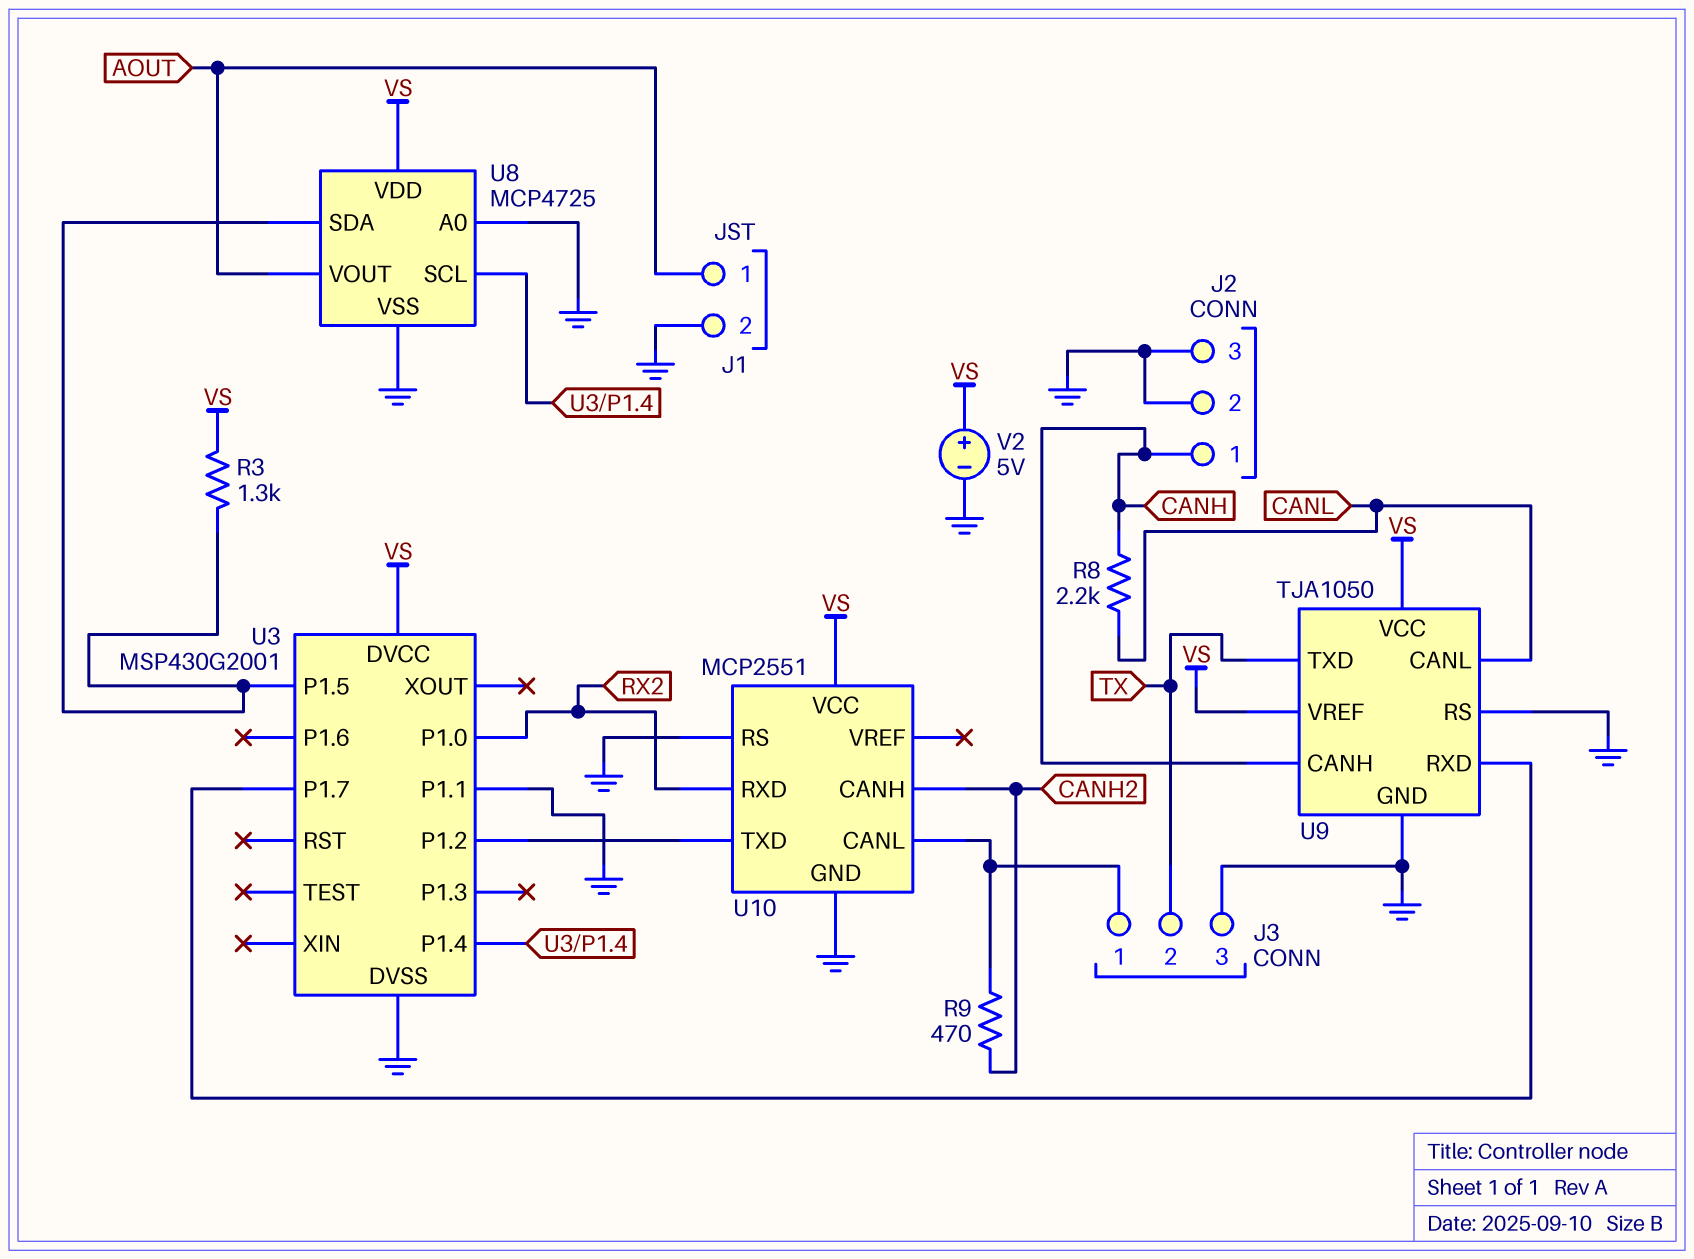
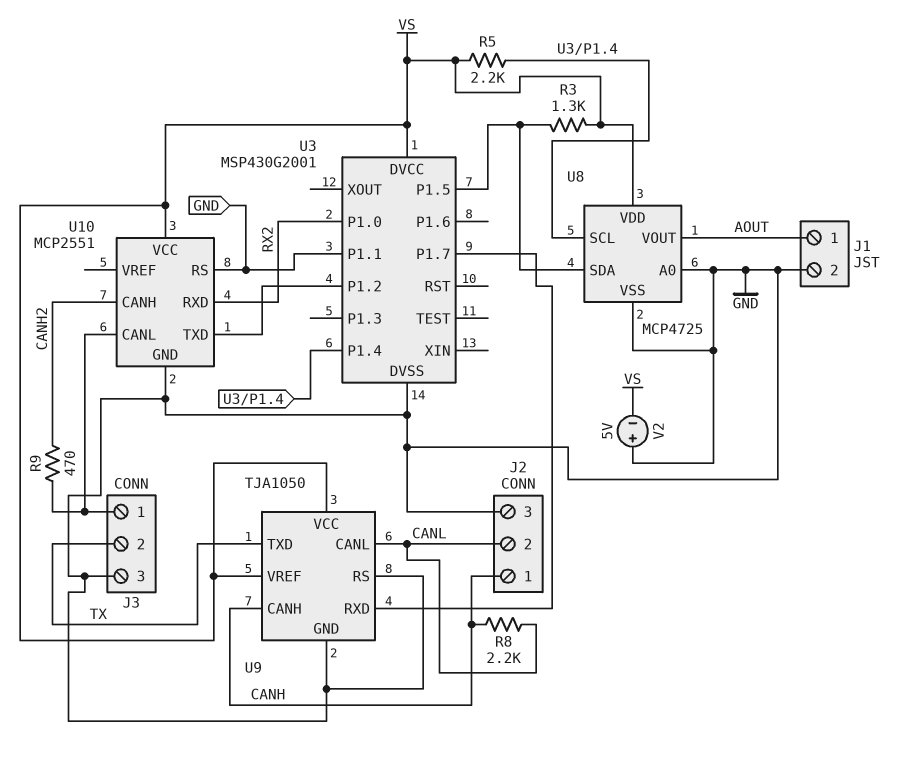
J2 pin 2: GND -> CANL
R5: none -> 2.2k (U3/P1.4, VS)
V2: 5V (plus VS, minus GND) -> 5V (plus GND, minus VS)

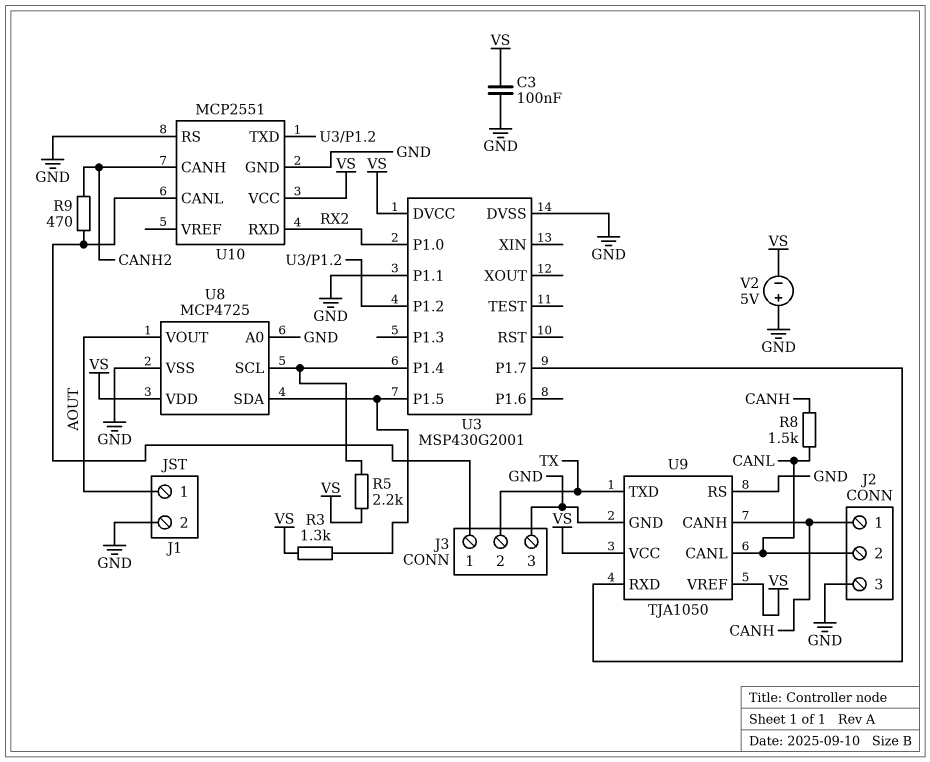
C3: none -> 100nF (GND, VS)
R8: 2.2k (CANH, CANL) -> 1.5k (CANH, CANL)

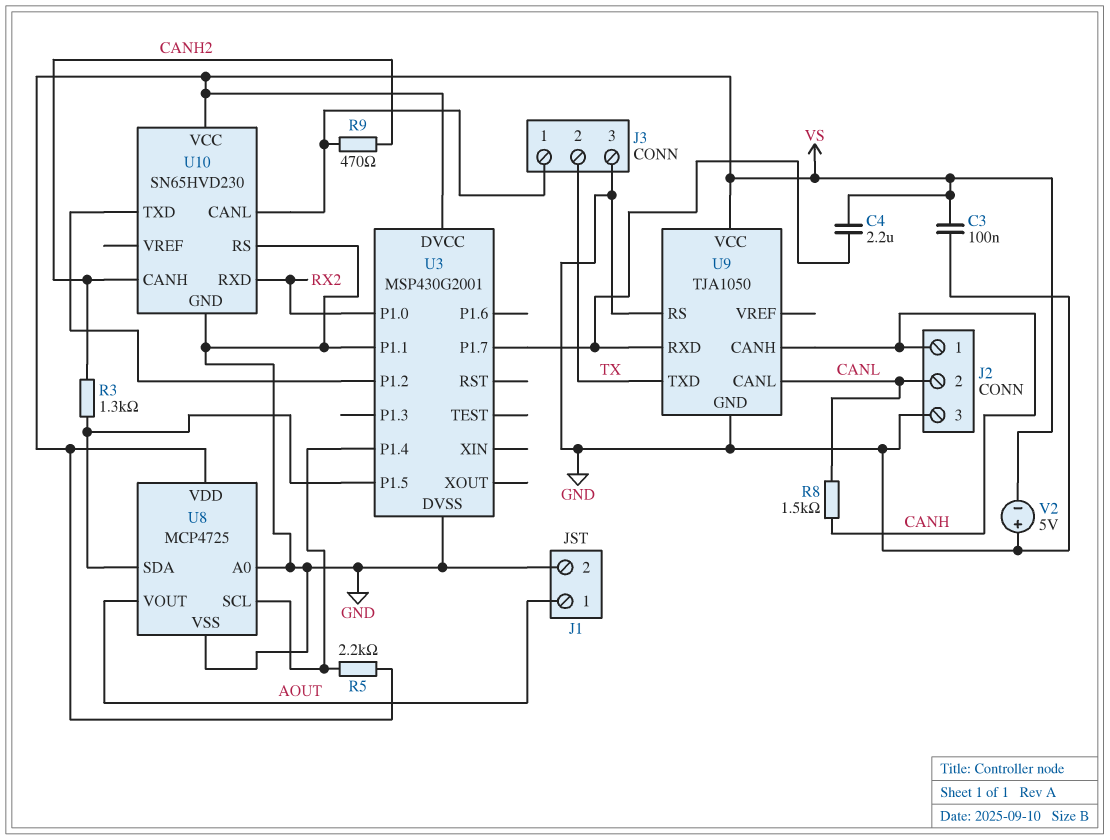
C4: none -> 2.2uF (U3/P1.7, VS)
R3: 1.3k (U3/P1.5, VS) -> 1.3k (CANH2, U3/P1.5)
U9 pin VREF: VS -> none
U10: MCP2551 -> SN65HVD230

